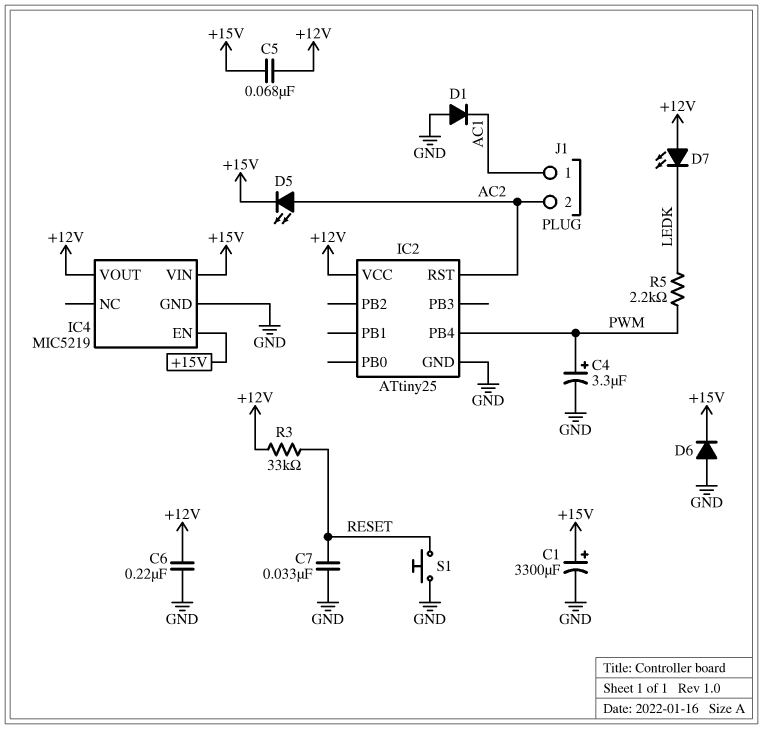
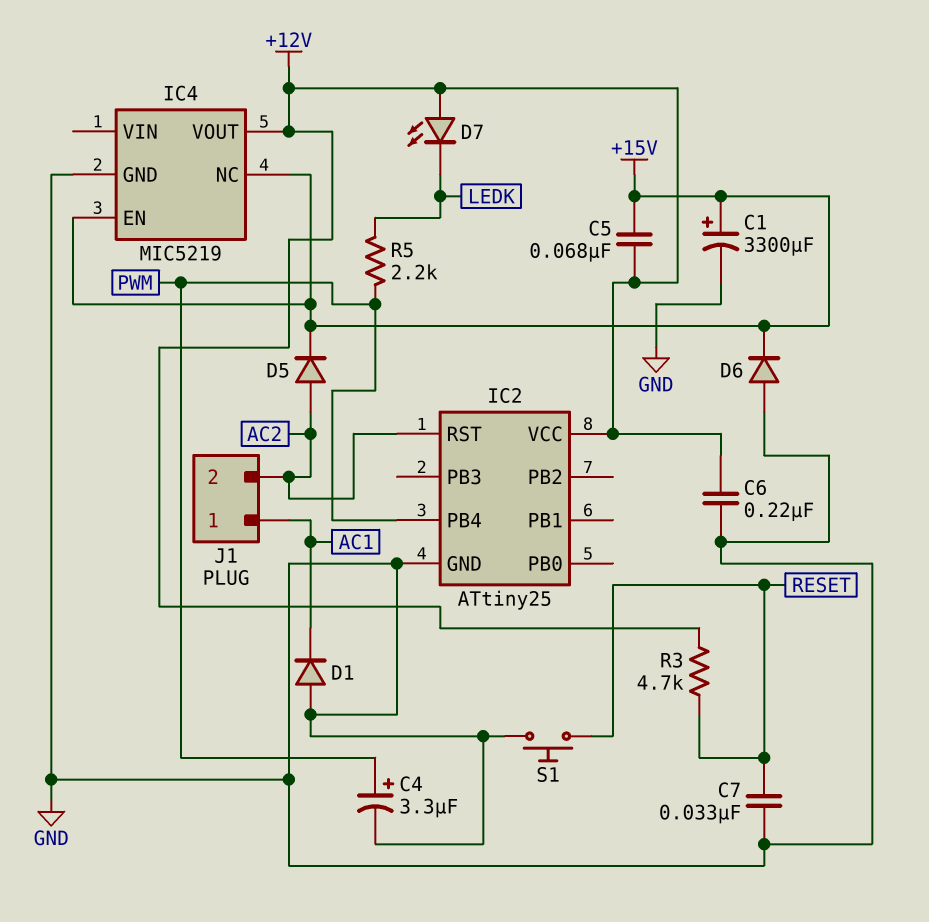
D5: LED (A AC2, K +15V) -> diode (A AC2, K +15V)
IC4 pin NC: none -> +15V
IC4 pin VIN: +15V -> none
R3: 33k (+12V, RESET) -> 4.7k (+12V, RESET)

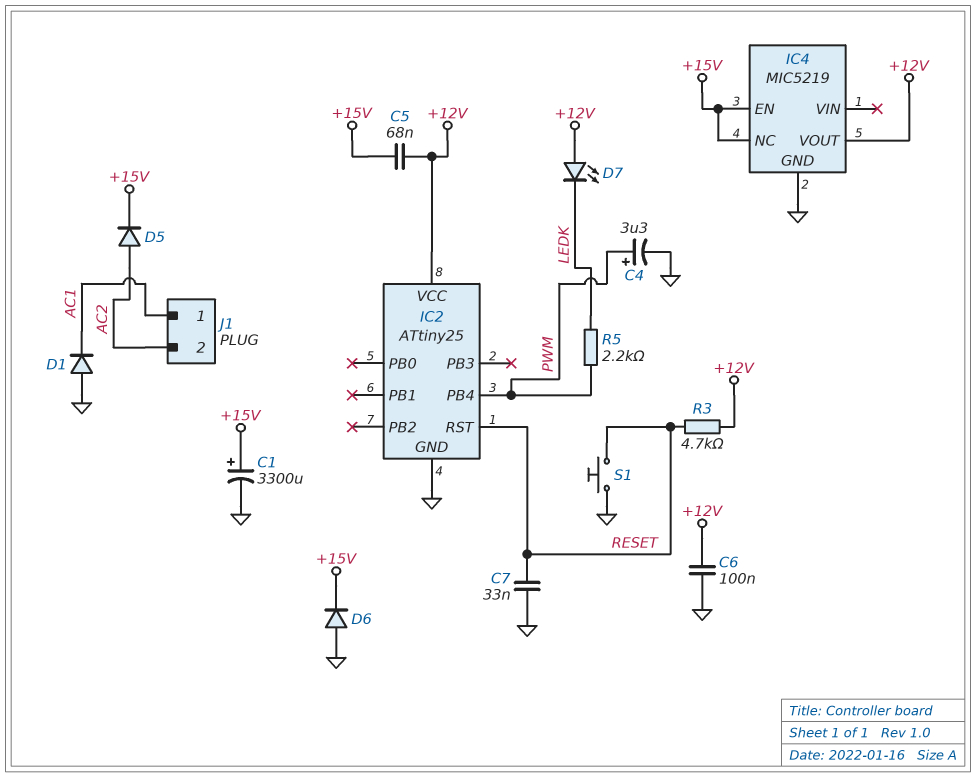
C6: 220nF (+12V, GND) -> 100nF (+12V, GND)
IC2 pin RST: AC2 -> RESET

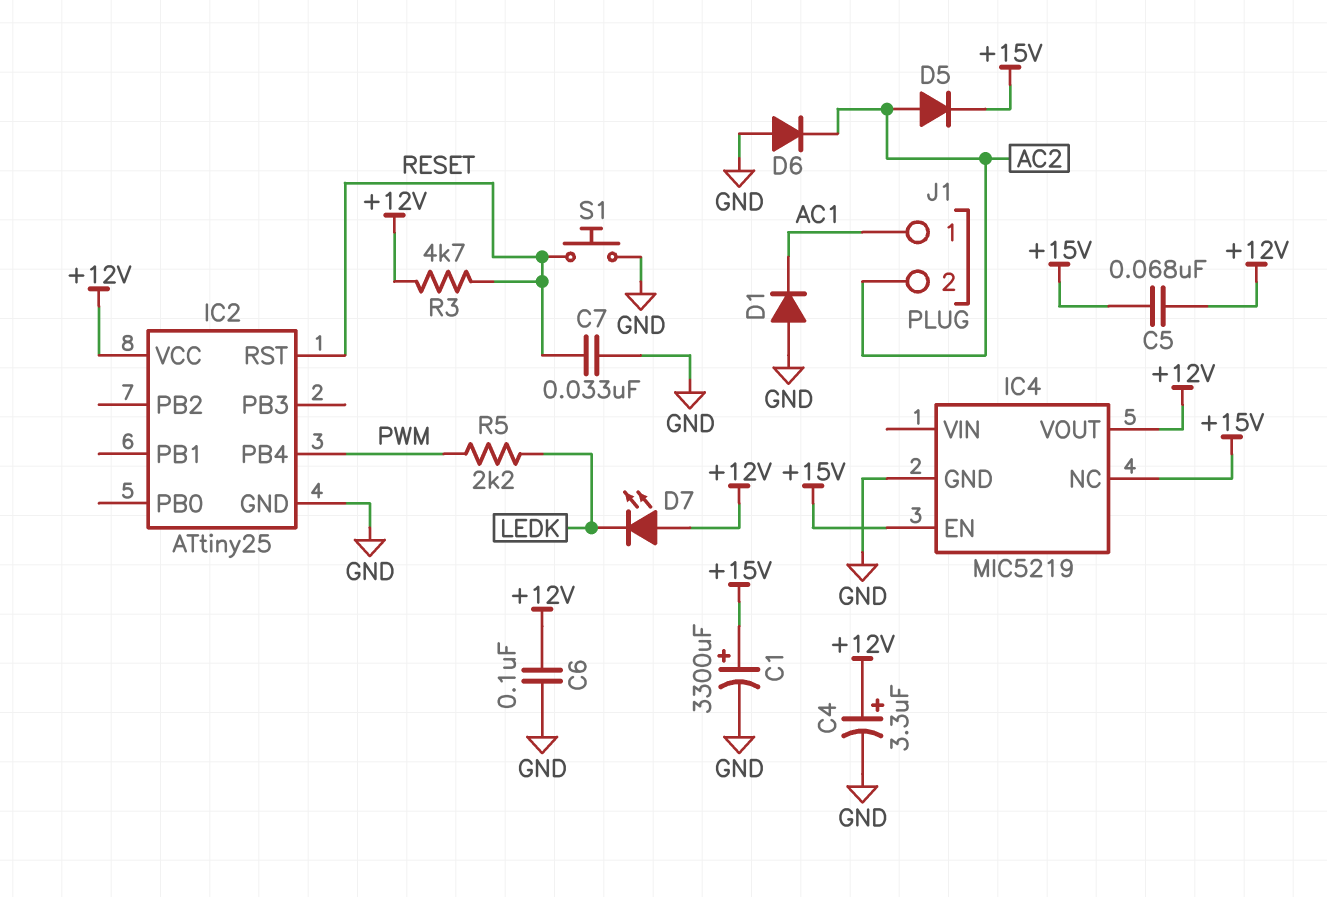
C4: 3.3uF (plus PWM, minus GND) -> 3.3uF (plus +12V, minus GND)
D6: diode (A GND, K +15V) -> diode (A GND, K AC2)

